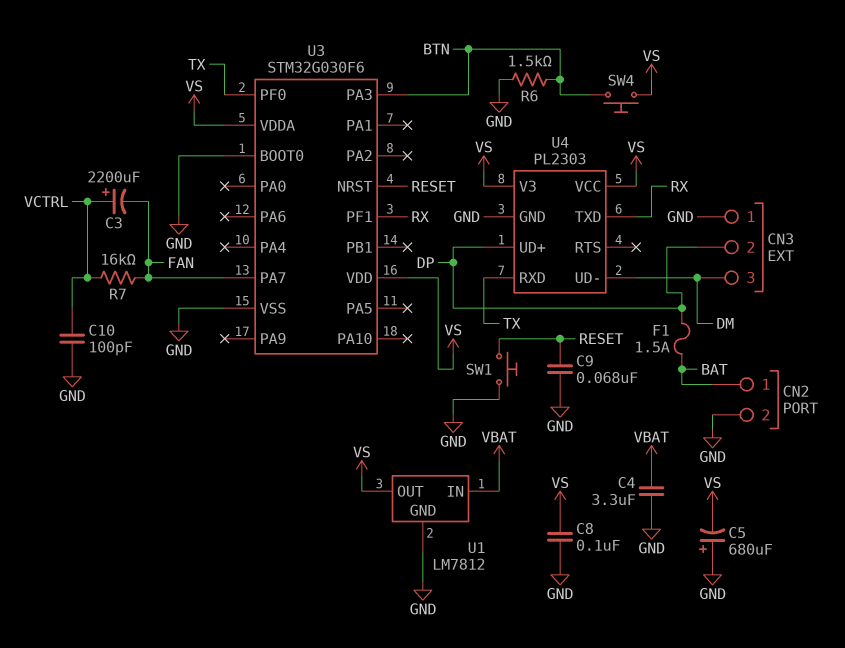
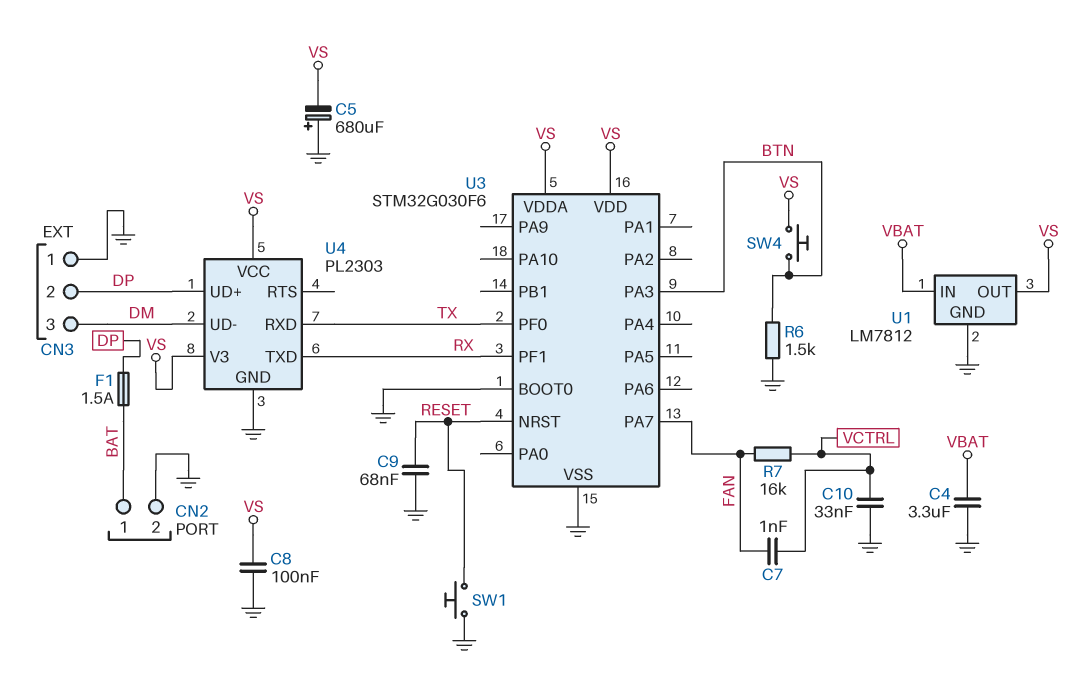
C3: 2200uF (plus VCTRL, minus FAN) -> none
C7: none -> 1nF (FAN, VCTRL)
C10: 100pF (GND, VCTRL) -> 33nF (GND, VCTRL)

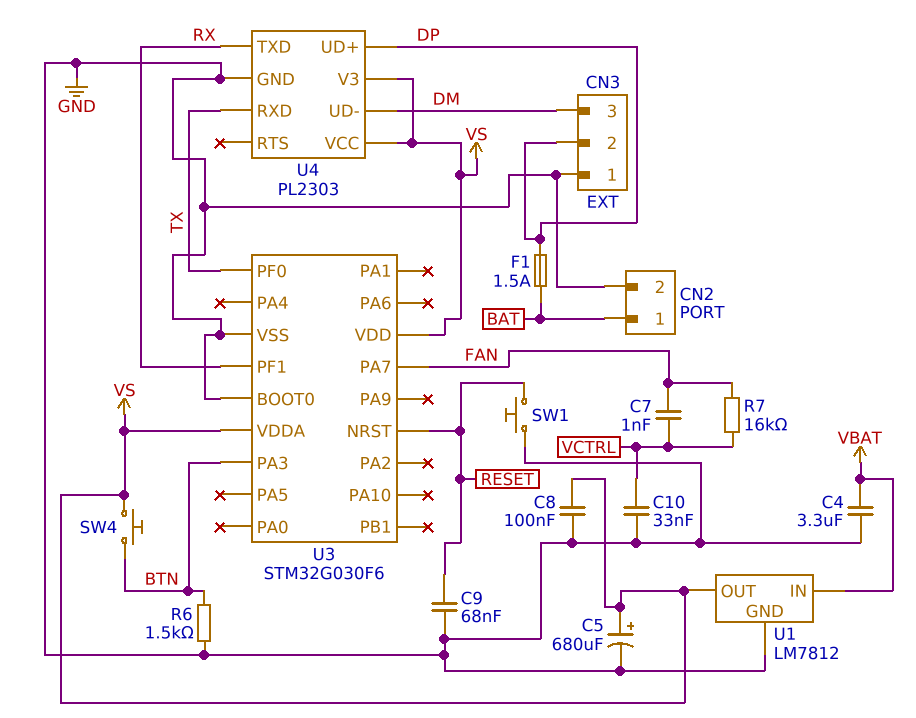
C5: 680uF (plus GND, minus VS) -> 680uF (plus VS, minus GND)

